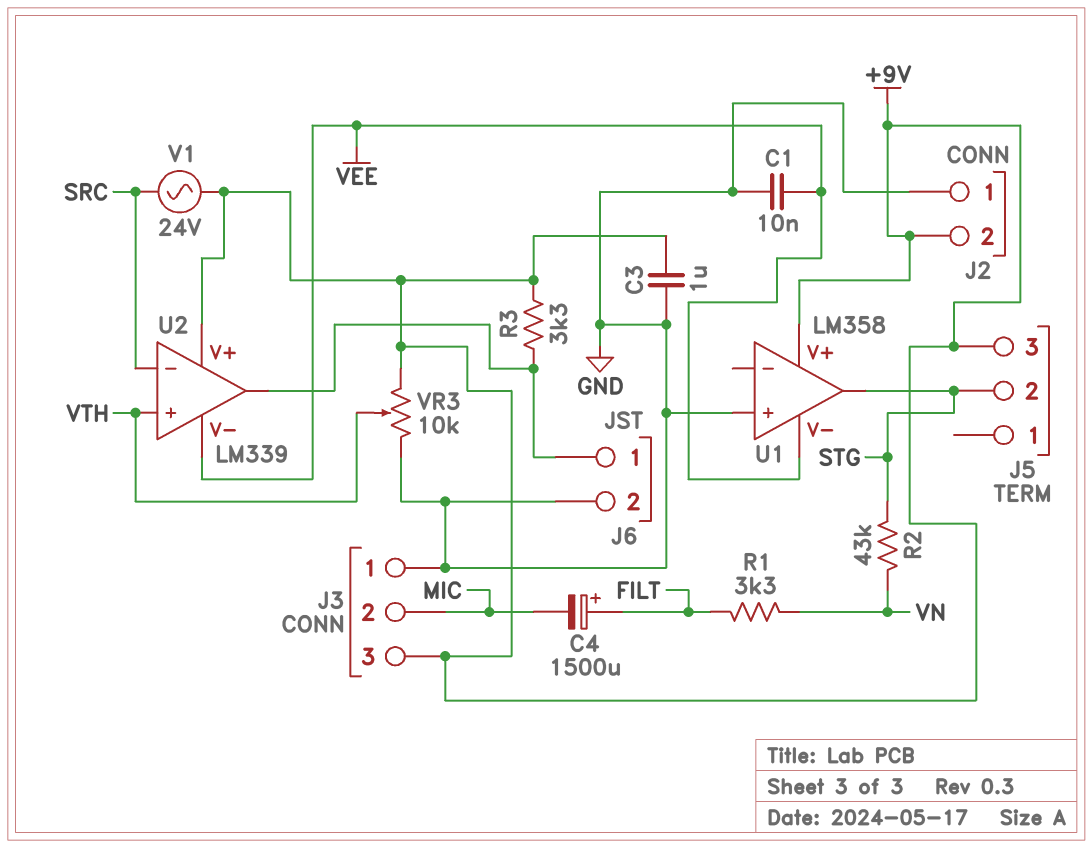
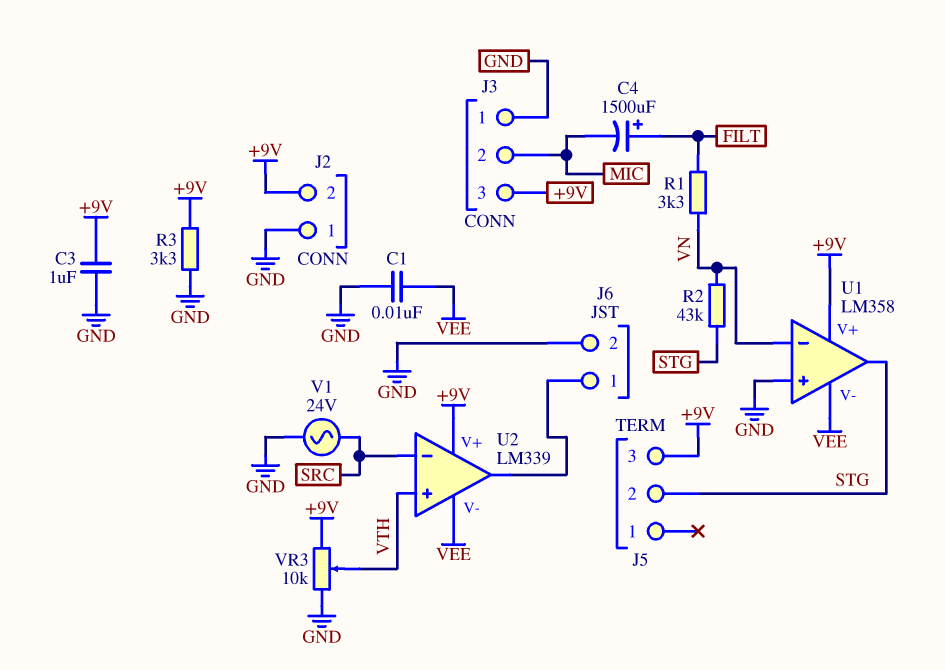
R3: 3.3k (+9V, J6/1) -> 3.3k (+9V, GND)
U1 pin in-: none -> VN
V1: AC 24V (+9V, SRC) -> AC 24V (GND, SRC)

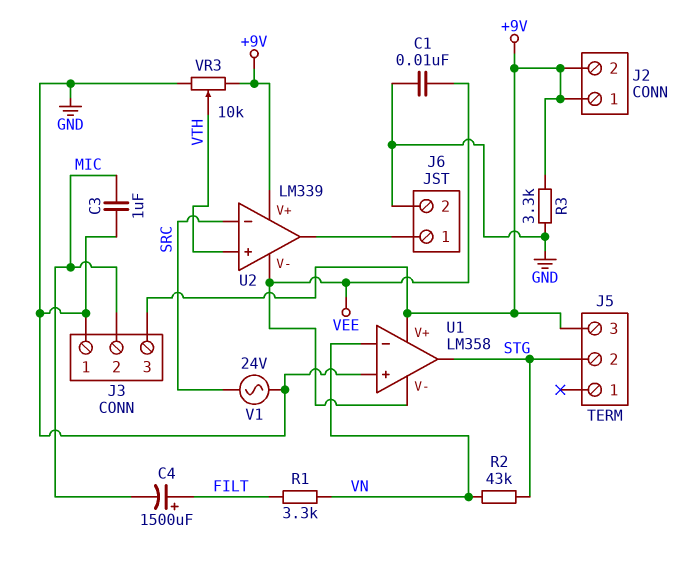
C3: 1uF (+9V, GND) -> 1uF (GND, MIC)
J2 pin 1: GND -> +9V

